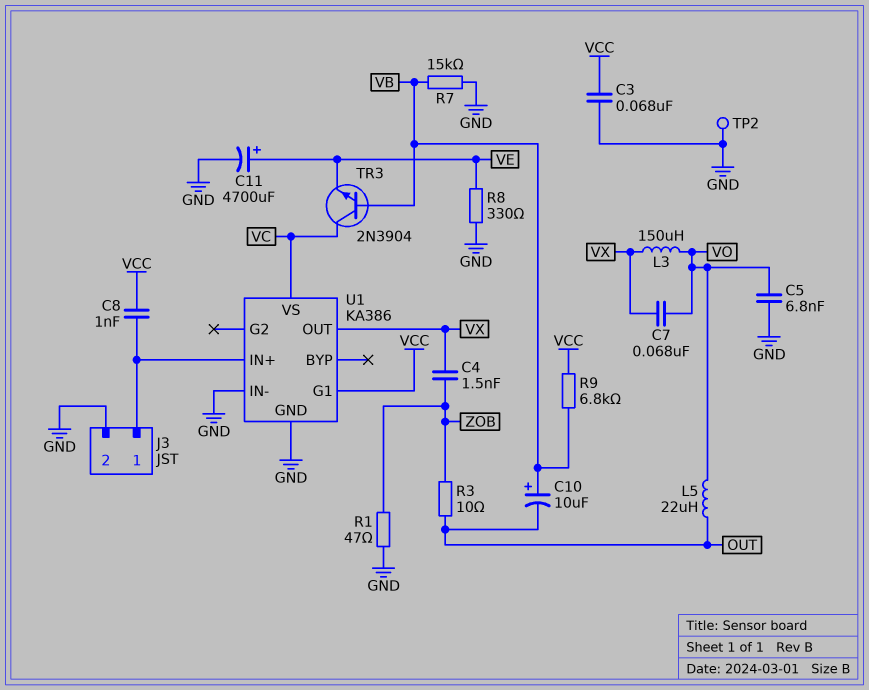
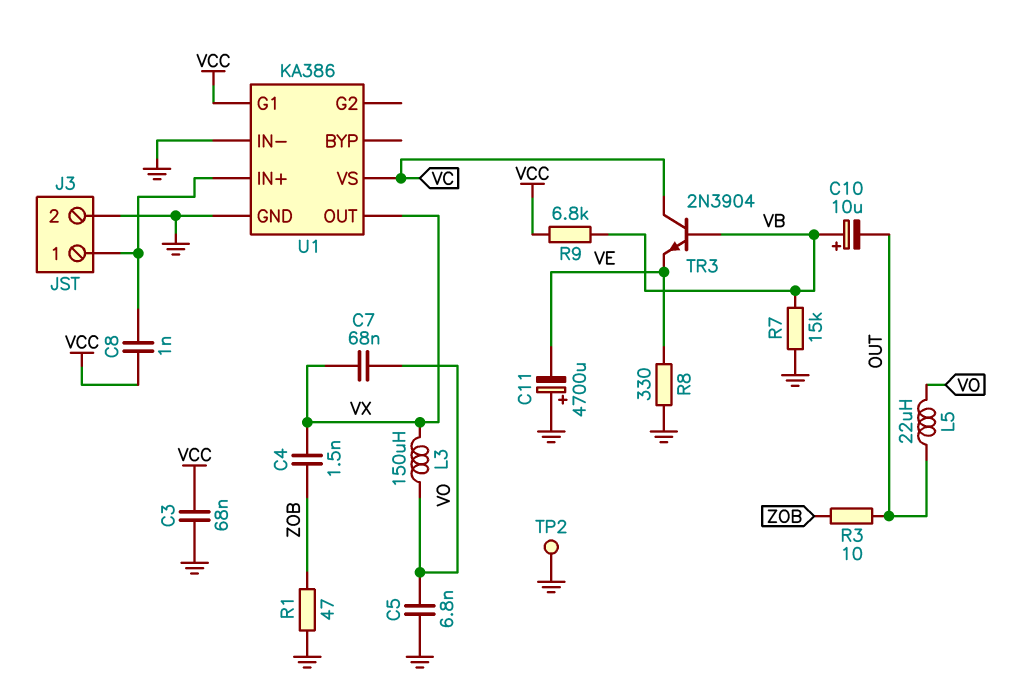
C11: 4700uF (plus VE, minus GND) -> 4700uF (plus GND, minus VE)

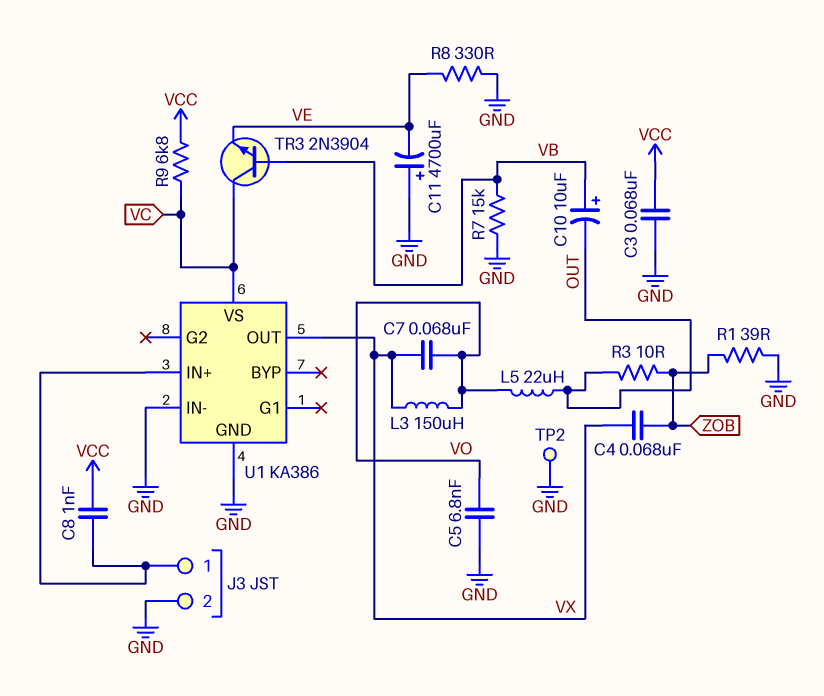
C4: 1.5nF (VX, ZOB) -> 68nF (VX, ZOB)
R1: 47 (GND, ZOB) -> 39 (GND, ZOB)
R9: 6.8k (VB, VCC) -> 6.8k (VC, VCC)
U1 pin G1: VCC -> none

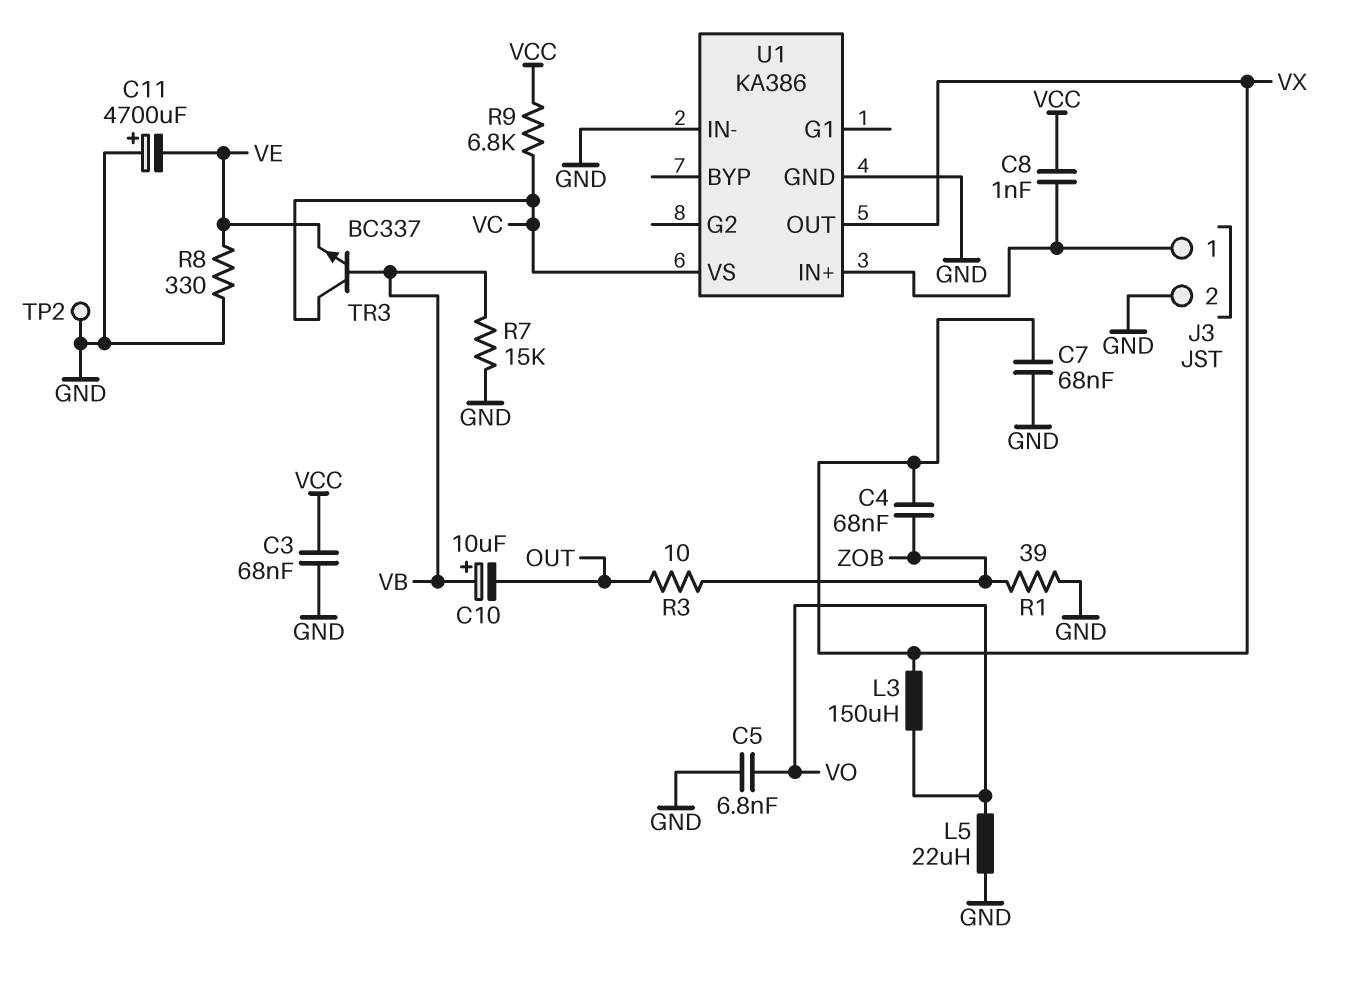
C7: 68nF (VO, VX) -> 68nF (GND, VX)
L5: 22uH (OUT, VO) -> 22uH (GND, VO)
TR3: NPN 2N3904 (B VB, C VC, E VE) -> NPN BC337 (B VB, C VC, E VE)

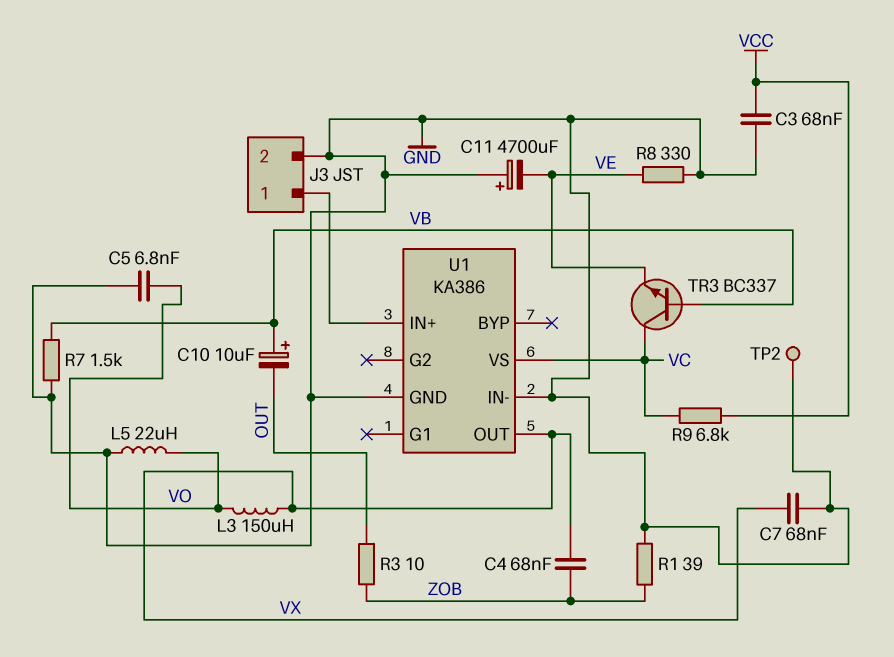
C8: 1nF (J3/1, VCC) -> none
R7: 15k (GND, VB) -> 1.5k (GND, VB)

